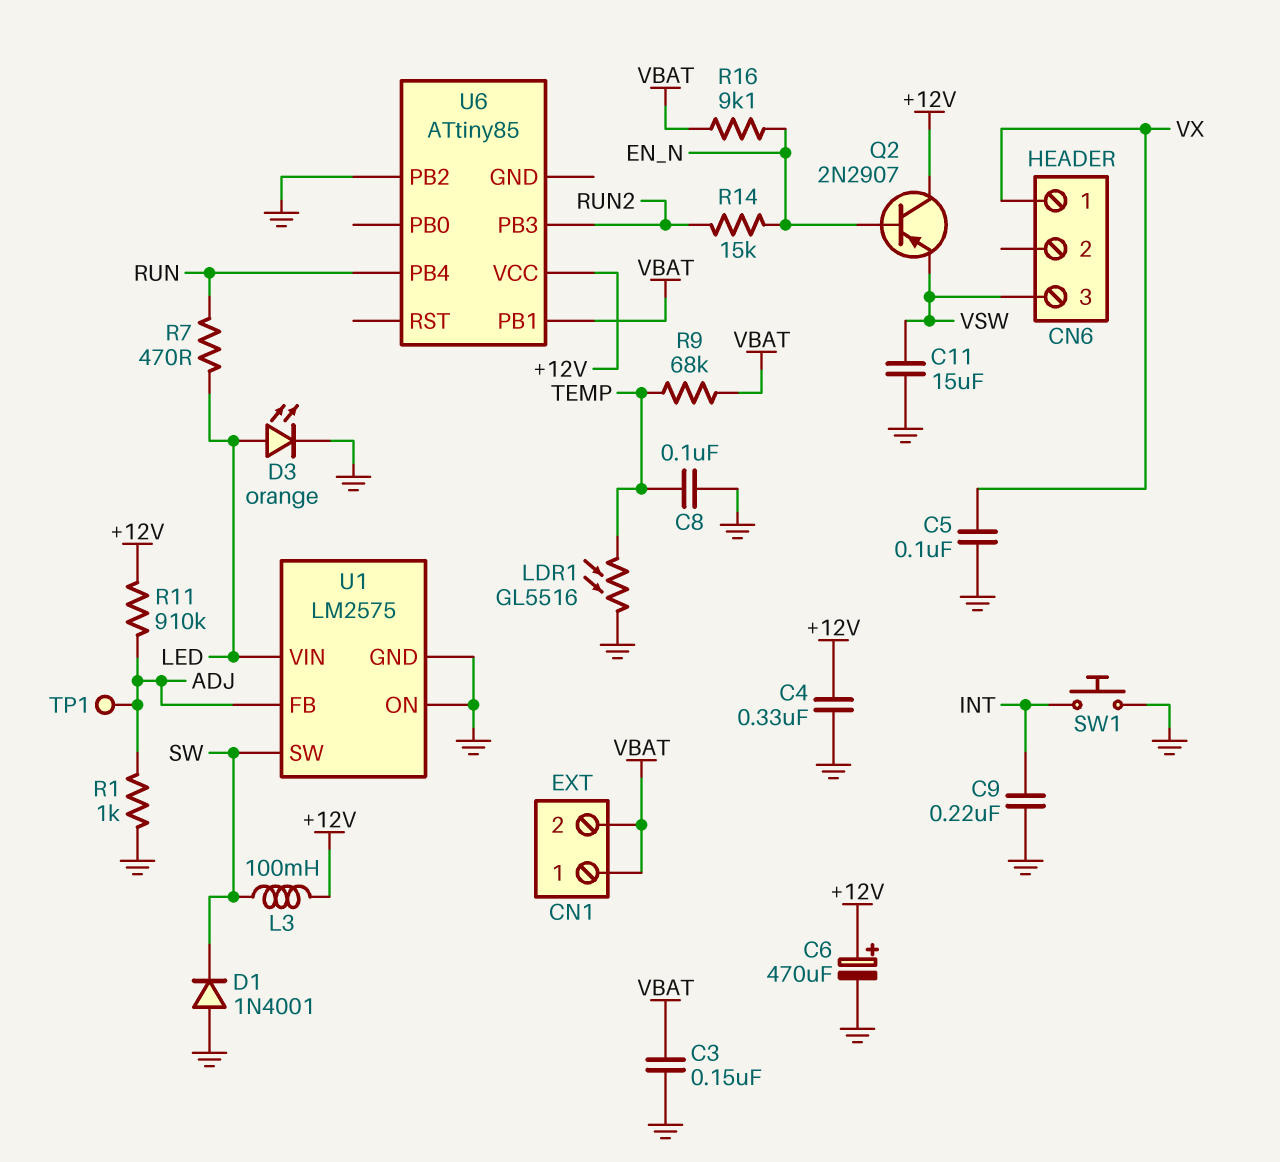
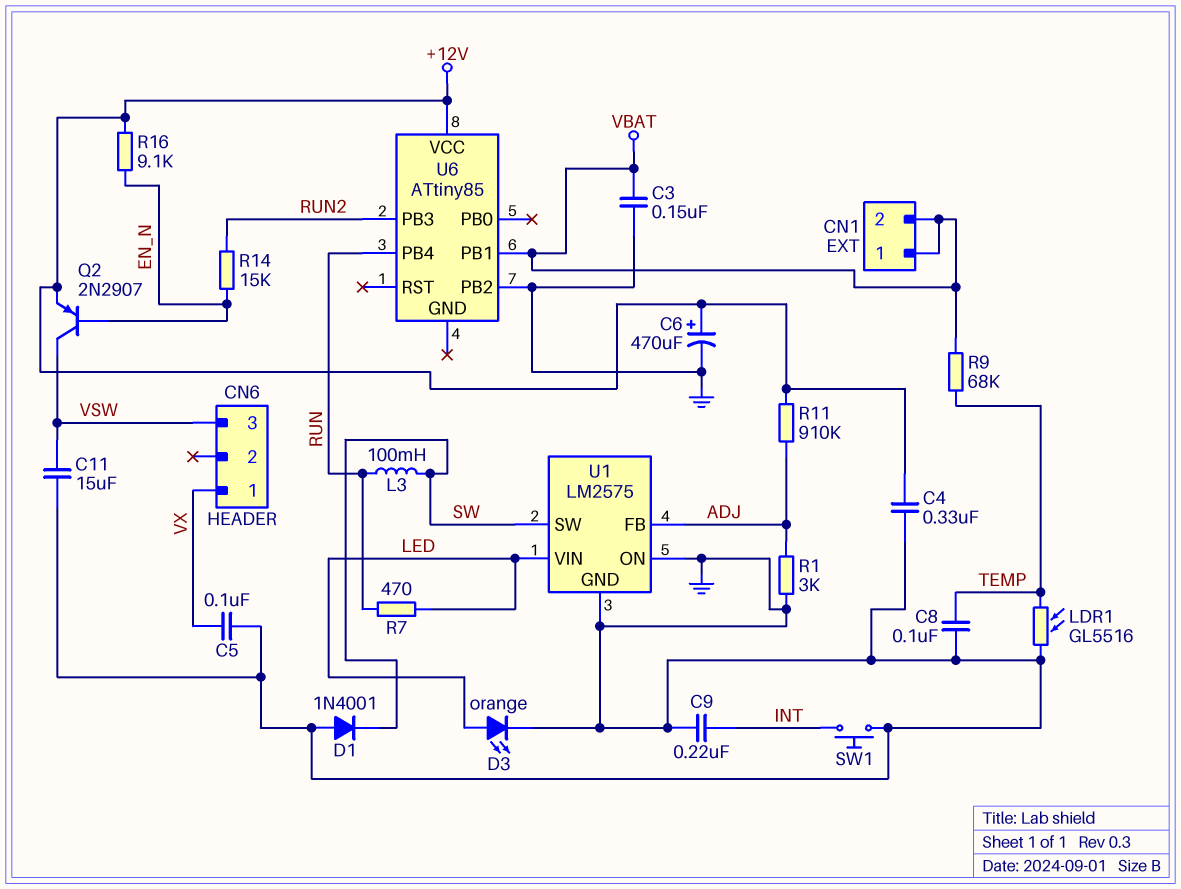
L3: 100mH (+12V, SW) -> 100mH (RUN, SW)
Q2: PNP 2N2907 (B EN_N, C +12V, E VSW) -> PNP 2N2907 (B EN_N, C VSW, E +12V)
R1: 1k (ADJ, GND) -> 3k (ADJ, GND)
R16: 9.1k (EN_N, VBAT) -> 9.1k (+12V, EN_N)
TP1: test point (ADJ) -> none

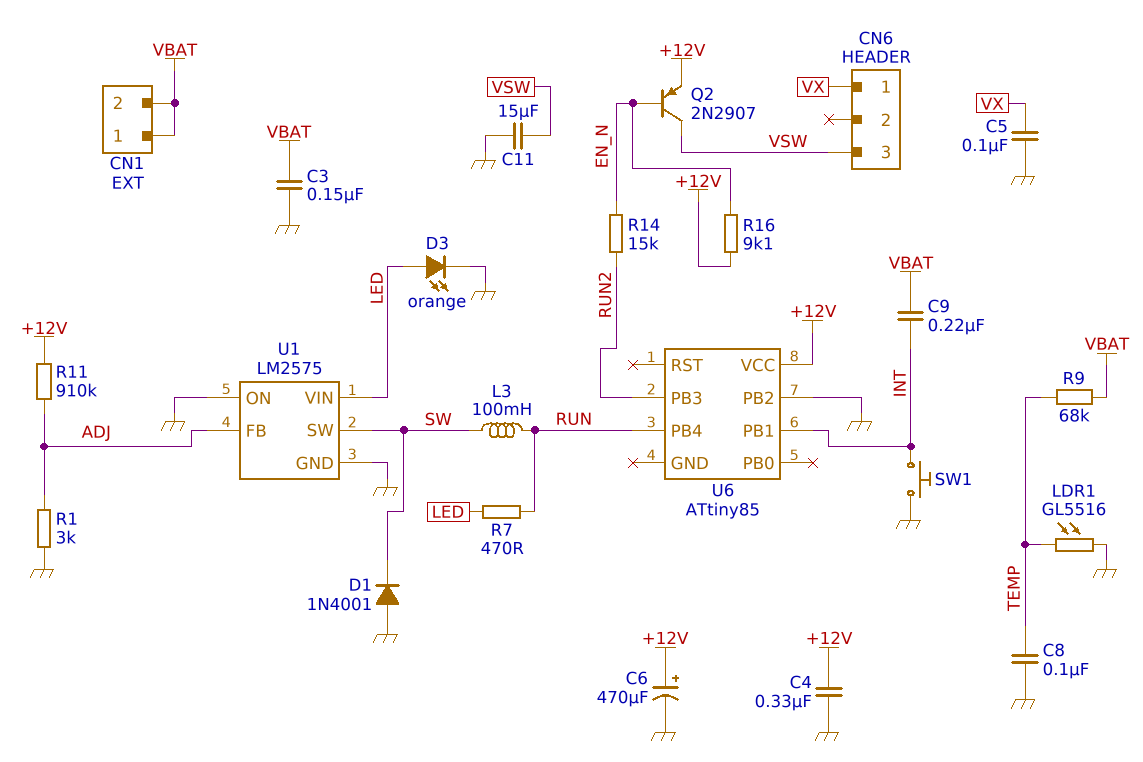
C9: 220nF (GND, INT) -> 220nF (INT, VBAT)
U6 pin PB1: VBAT -> INT

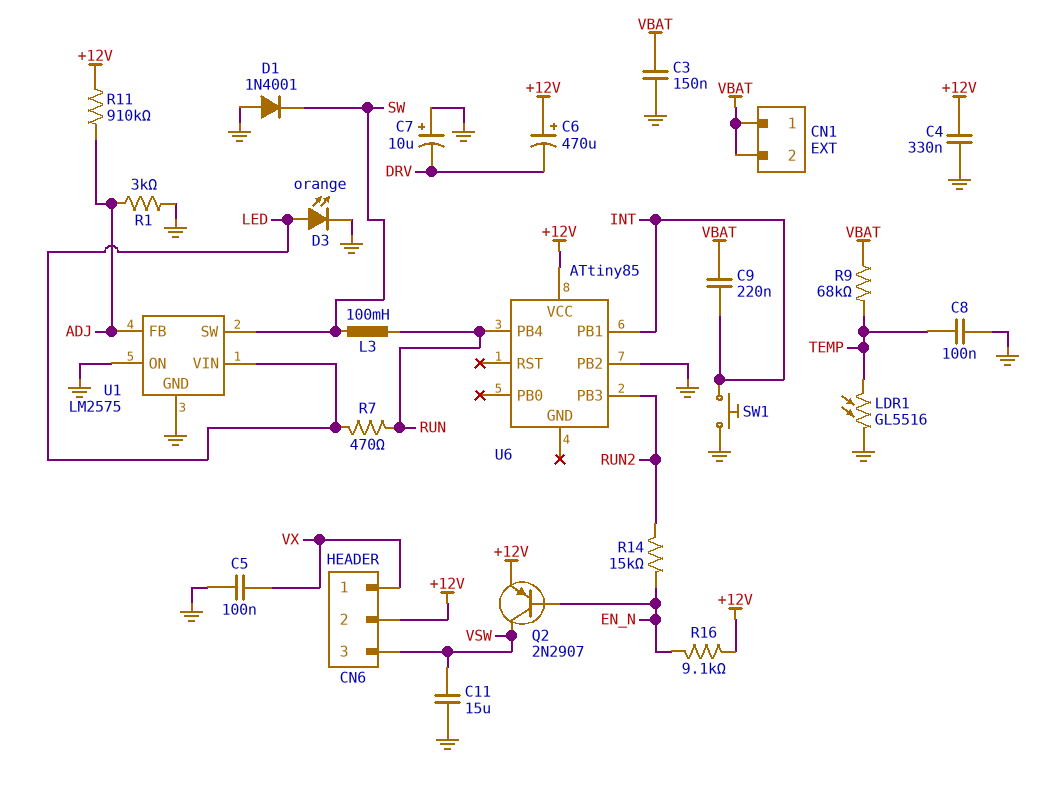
C6: 470uF (plus +12V, minus GND) -> 470uF (plus +12V, minus DRV)
C7: none -> 10uF (plus GND, minus DRV)
CN6 pin 2: none -> +12V

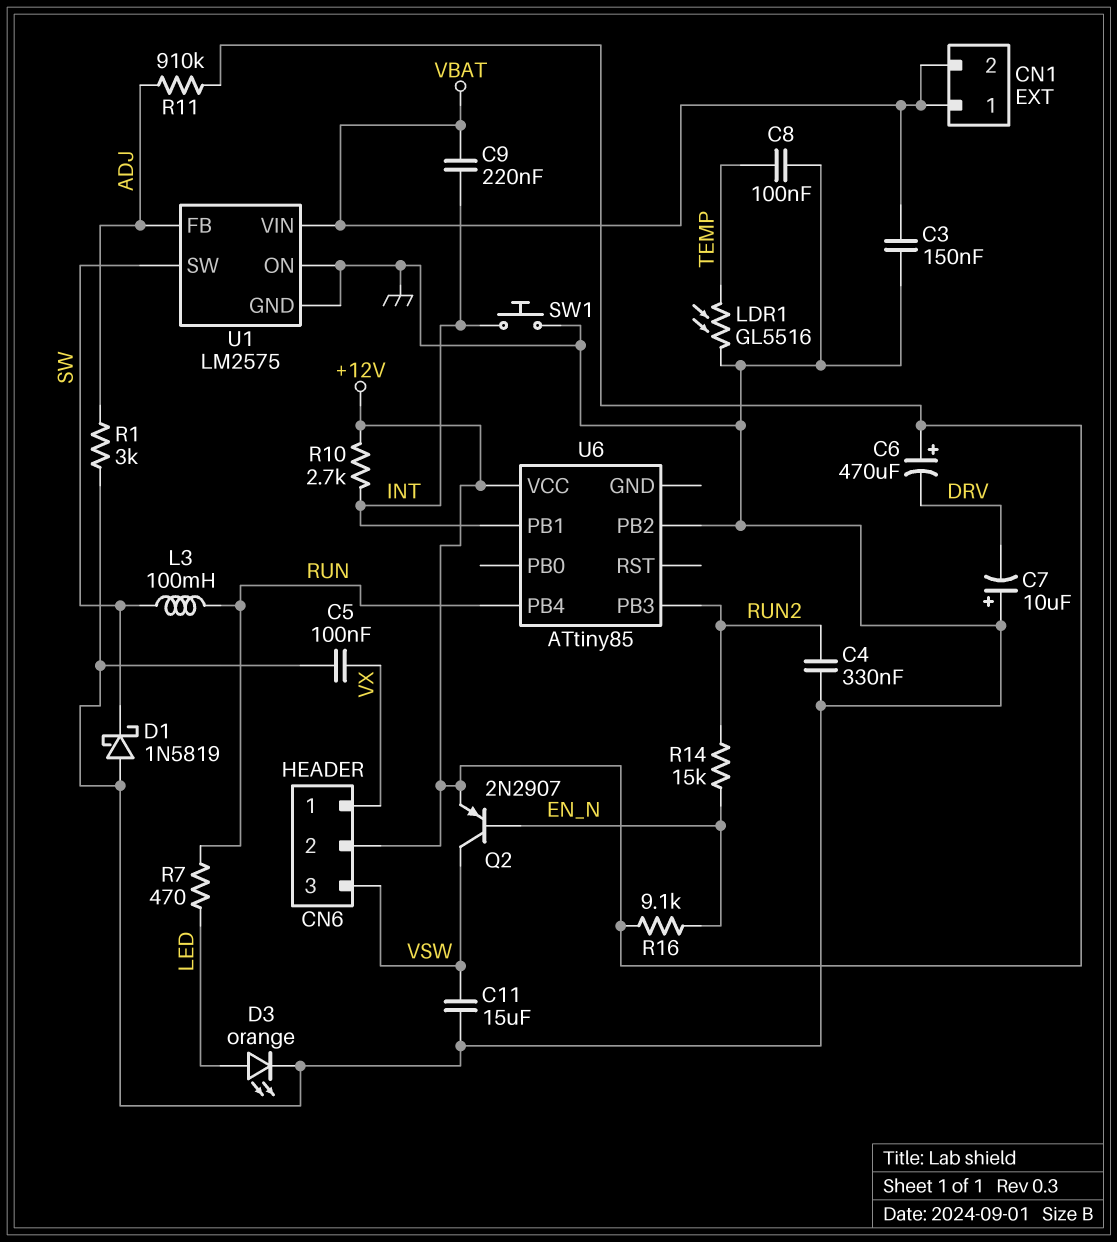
C4: 330nF (+12V, GND) -> 330nF (GND, RUN2)
D1: diode 1N4001 (A GND, K SW) -> schottky 1N5819 (A GND, K SW)
R9: 68k (TEMP, VBAT) -> none
R10: none -> 2.7k (+12V, INT)
U1 pin VIN: LED -> VBAT

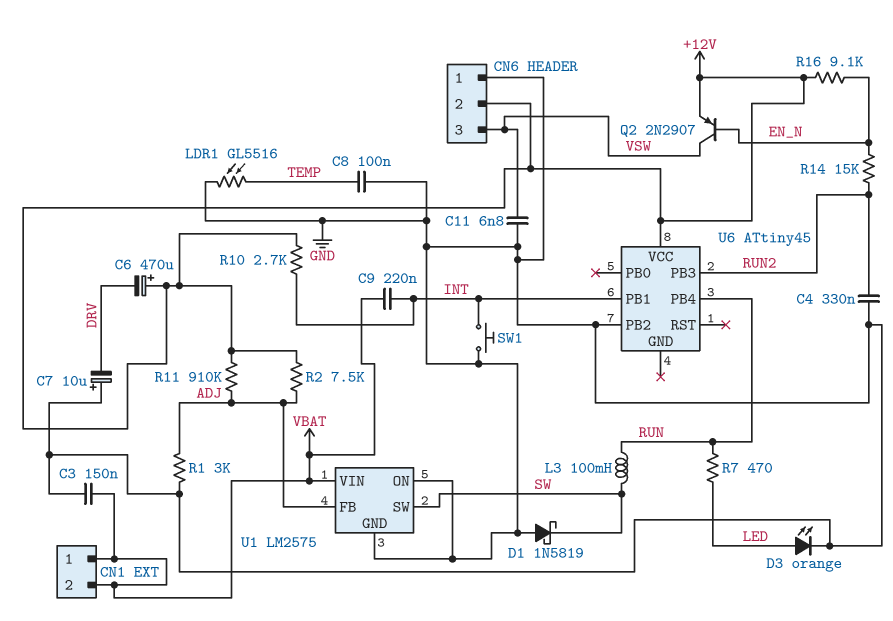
C5: 100nF (GND, VX) -> none
C11: 15uF (GND, VSW) -> 6.8nF (GND, VSW)
CN6 pin 1: VX -> GND
R2: none -> 7.5k (+12V, ADJ)
U6: ATtiny85 -> ATtiny45

